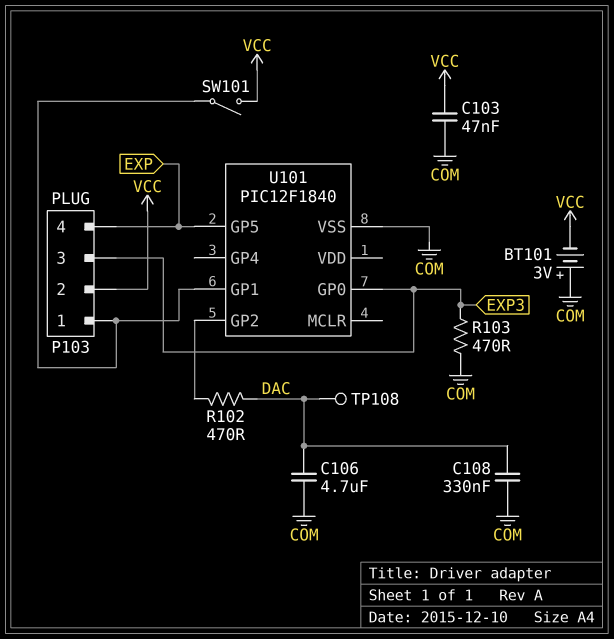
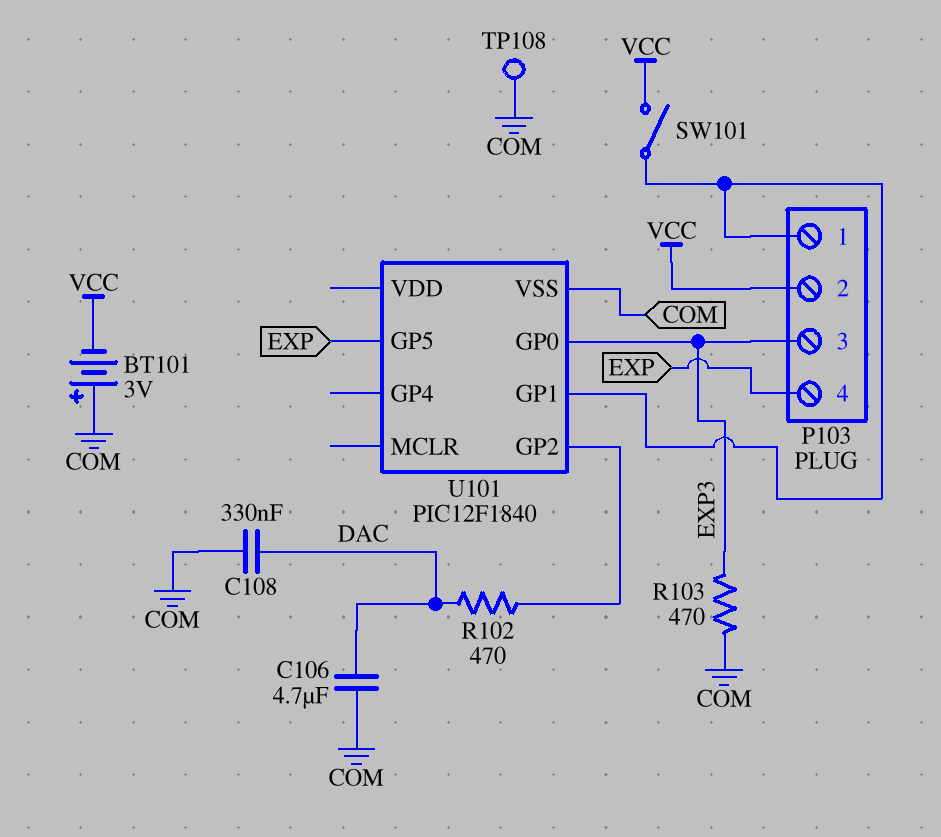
C103: 47nF (COM, VCC) -> none
TP108: test point (DAC) -> test point (COM)

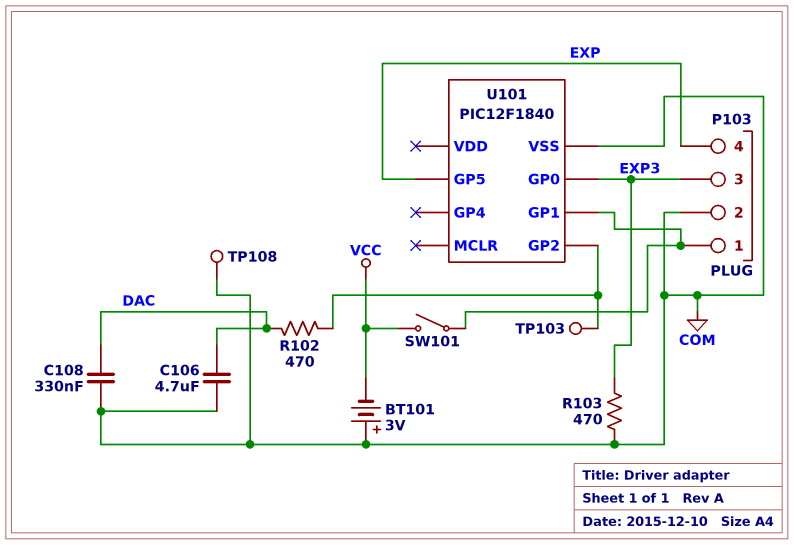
P103 pin 2: VCC -> COM
TP103: none -> test point (U101/GP2)

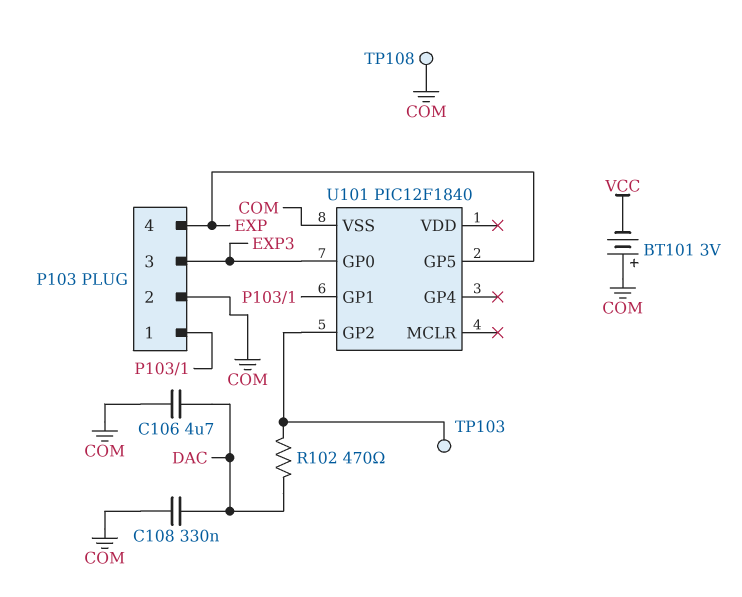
R103: 470 (COM, EXP3) -> none
SW101: switch (P103/1, VCC) -> none

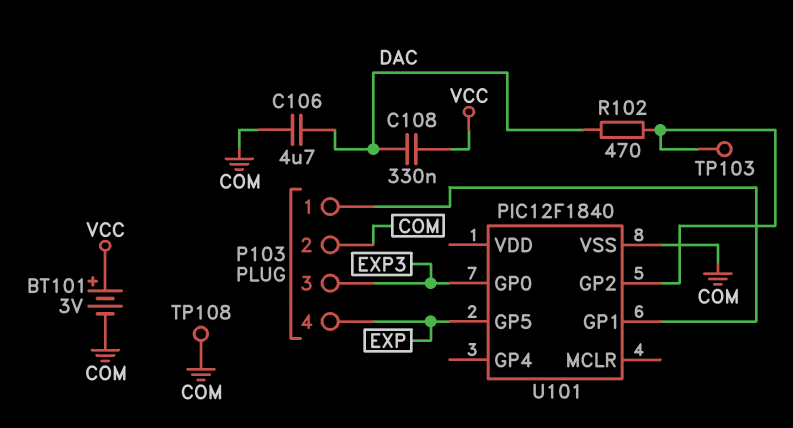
BT101: 3V (plus COM, minus VCC) -> 3V (plus VCC, minus COM)
C108: 330nF (COM, DAC) -> 330nF (DAC, VCC)

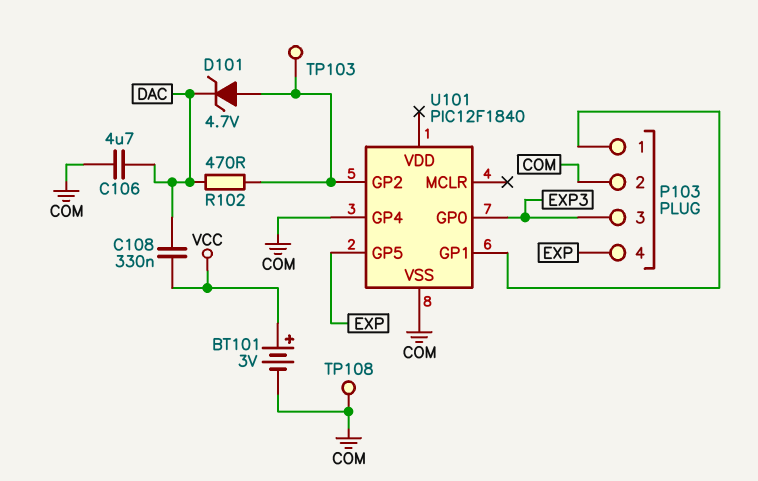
D101: none -> zener 4.7V (A U101/GP2, K DAC)
U101 pin GP4: none -> COM

